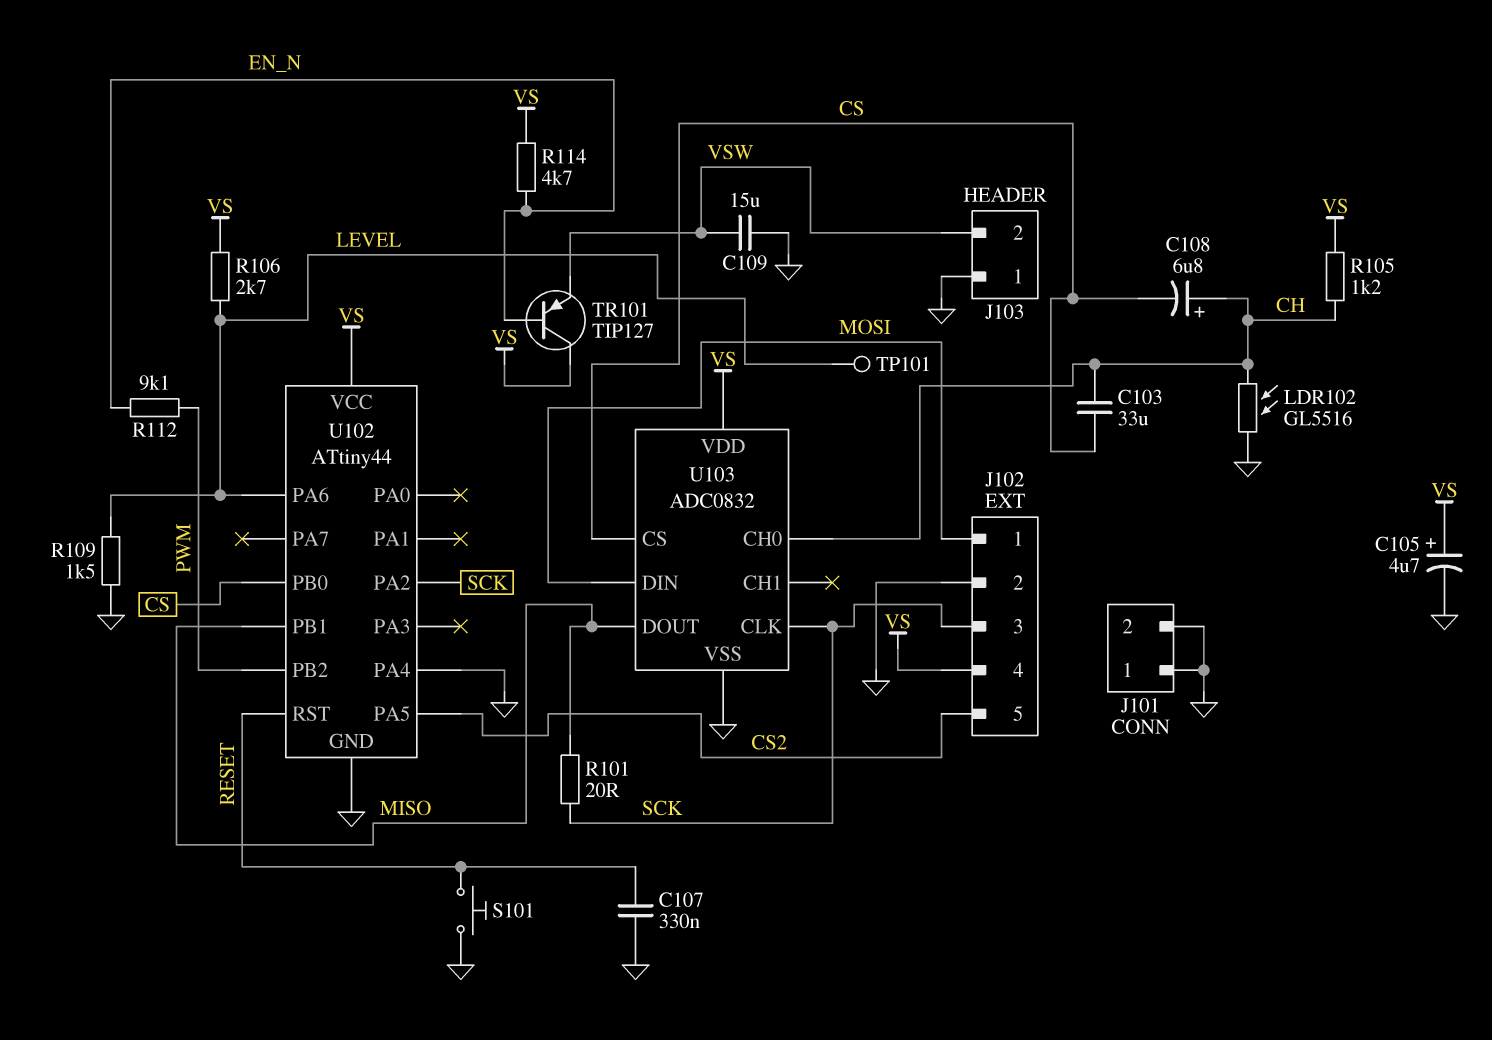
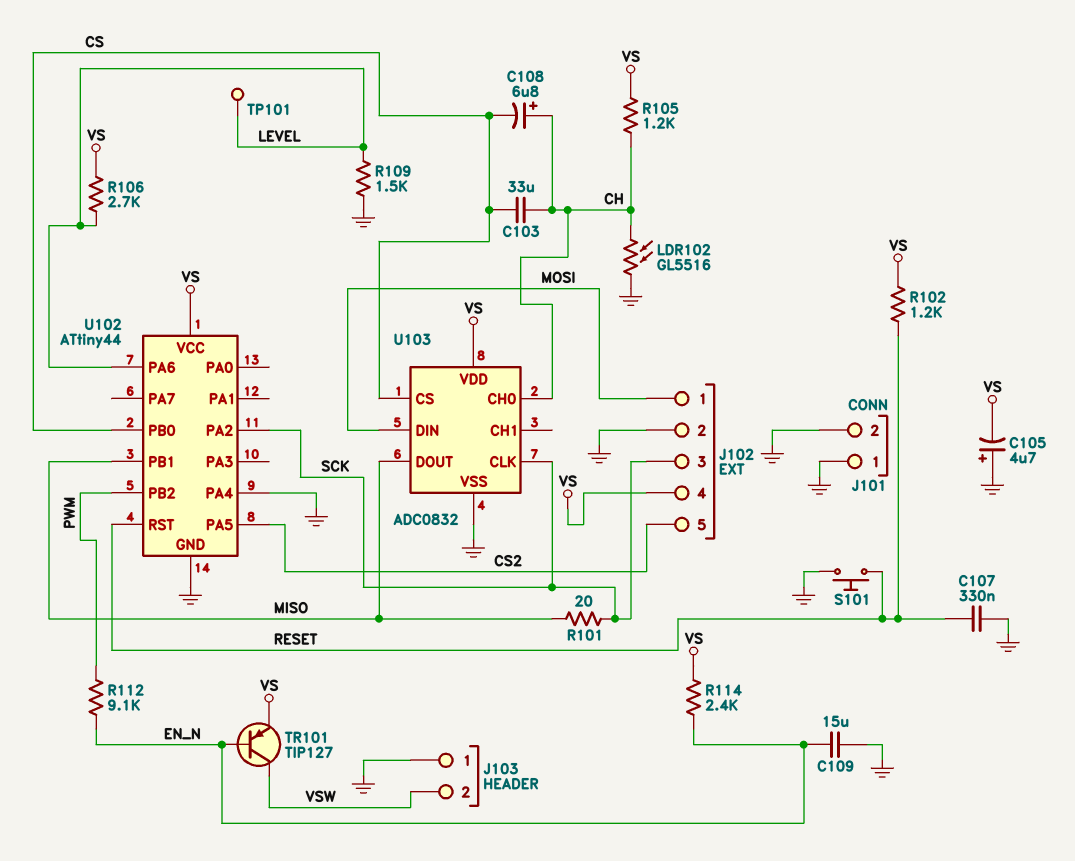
C105: 4.7uF (plus VS, minus GND) -> 4.7uF (plus GND, minus VS)
C109: 15uF (GND, VSW) -> 15uF (EN_N, GND)
R102: none -> 1.2k (RESET, VS)
R114: 4.7k (EN_N, VS) -> 2.4k (EN_N, VS)
TR101: PNP TIP127 (B EN_N, C VS, E VSW) -> PNP TIP127 (B EN_N, C VSW, E VS)

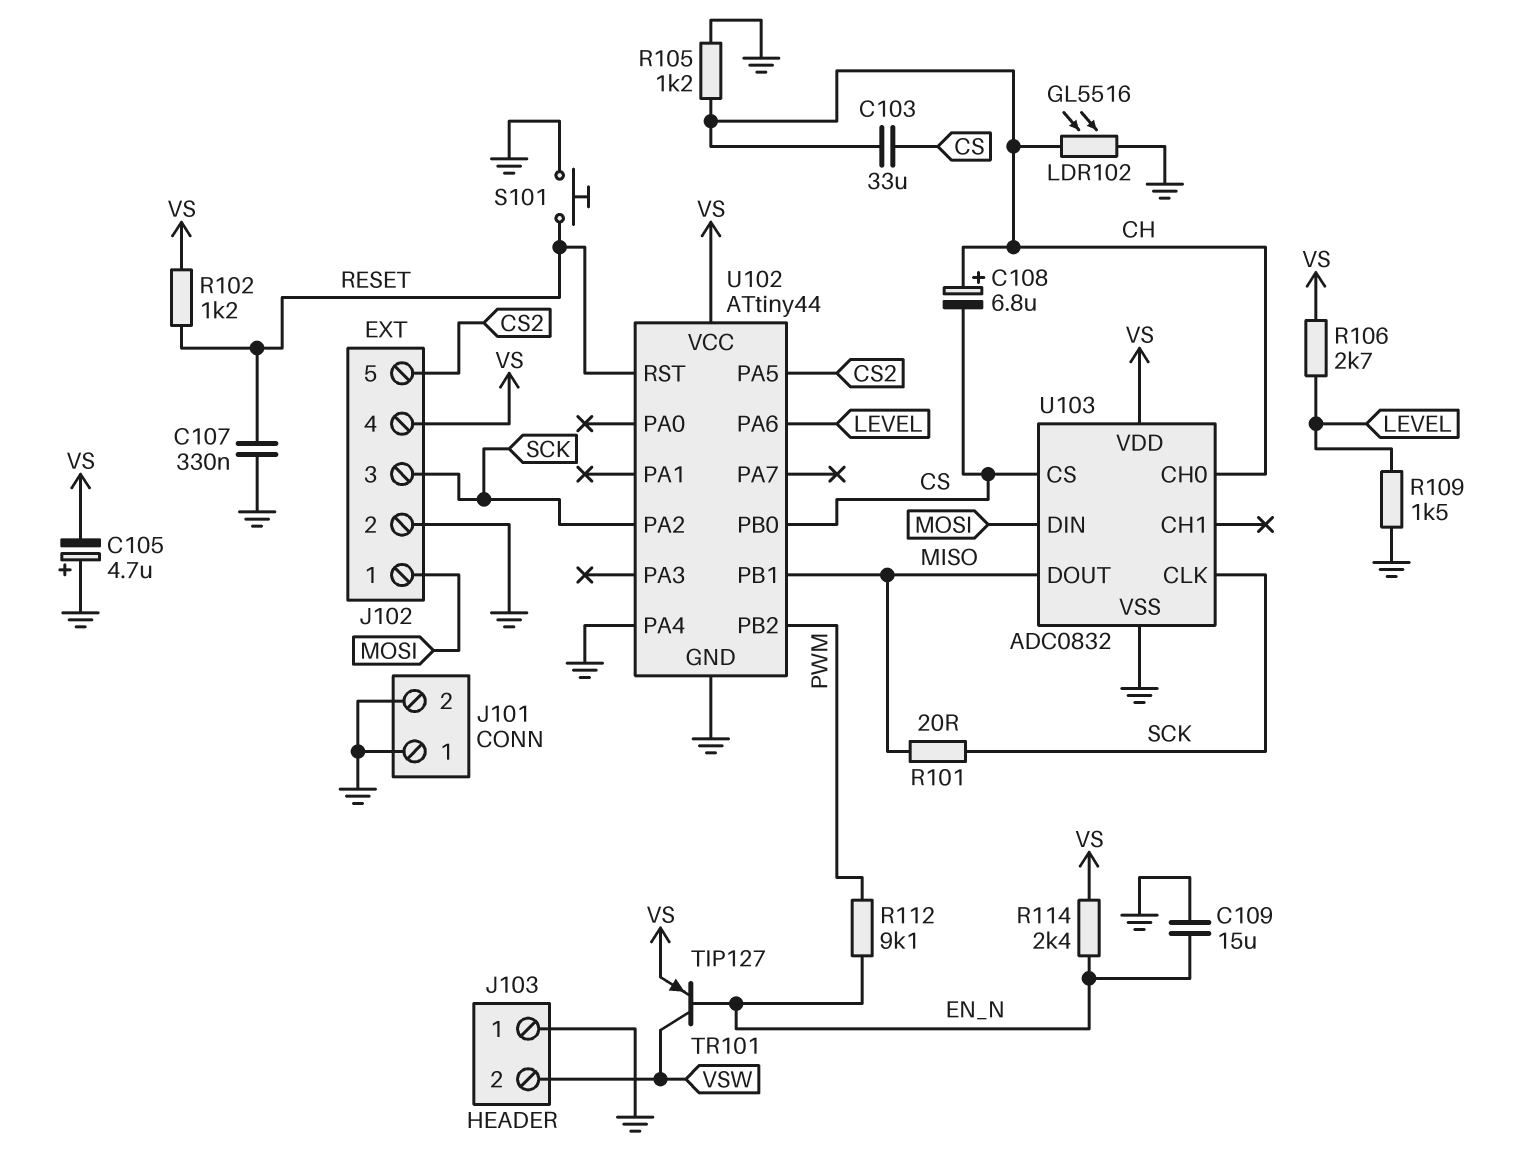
R105: 1.2k (CH, VS) -> 1.2k (CH, GND)
TP101: test point (LEVEL) -> none

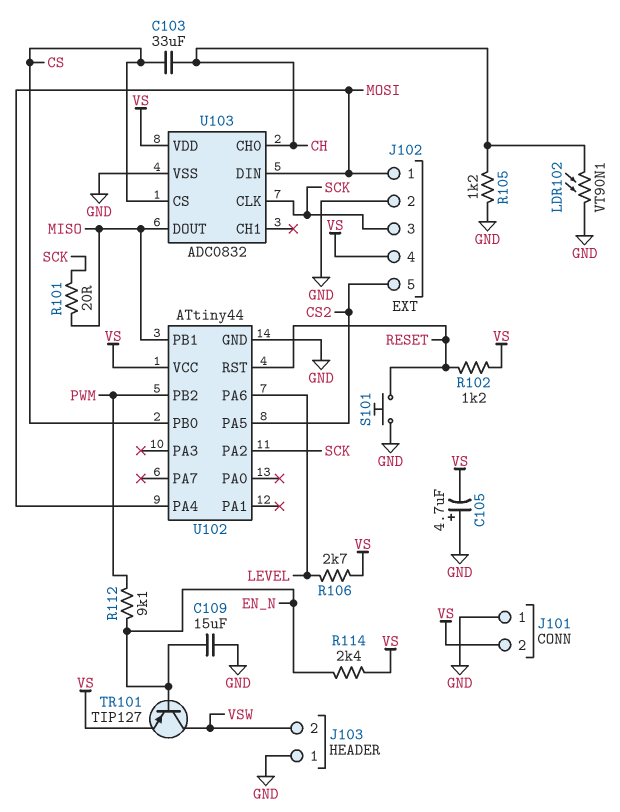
C107: 330nF (GND, RESET) -> none
C108: 6.8uF (plus CH, minus CS) -> none
J101 pin 2: GND -> VS
LDR102: GL5516 (CH, GND) -> VT90N1 (CH, GND)
R109: 1.5k (GND, LEVEL) -> none
U102 pin PA4: GND -> MOSI

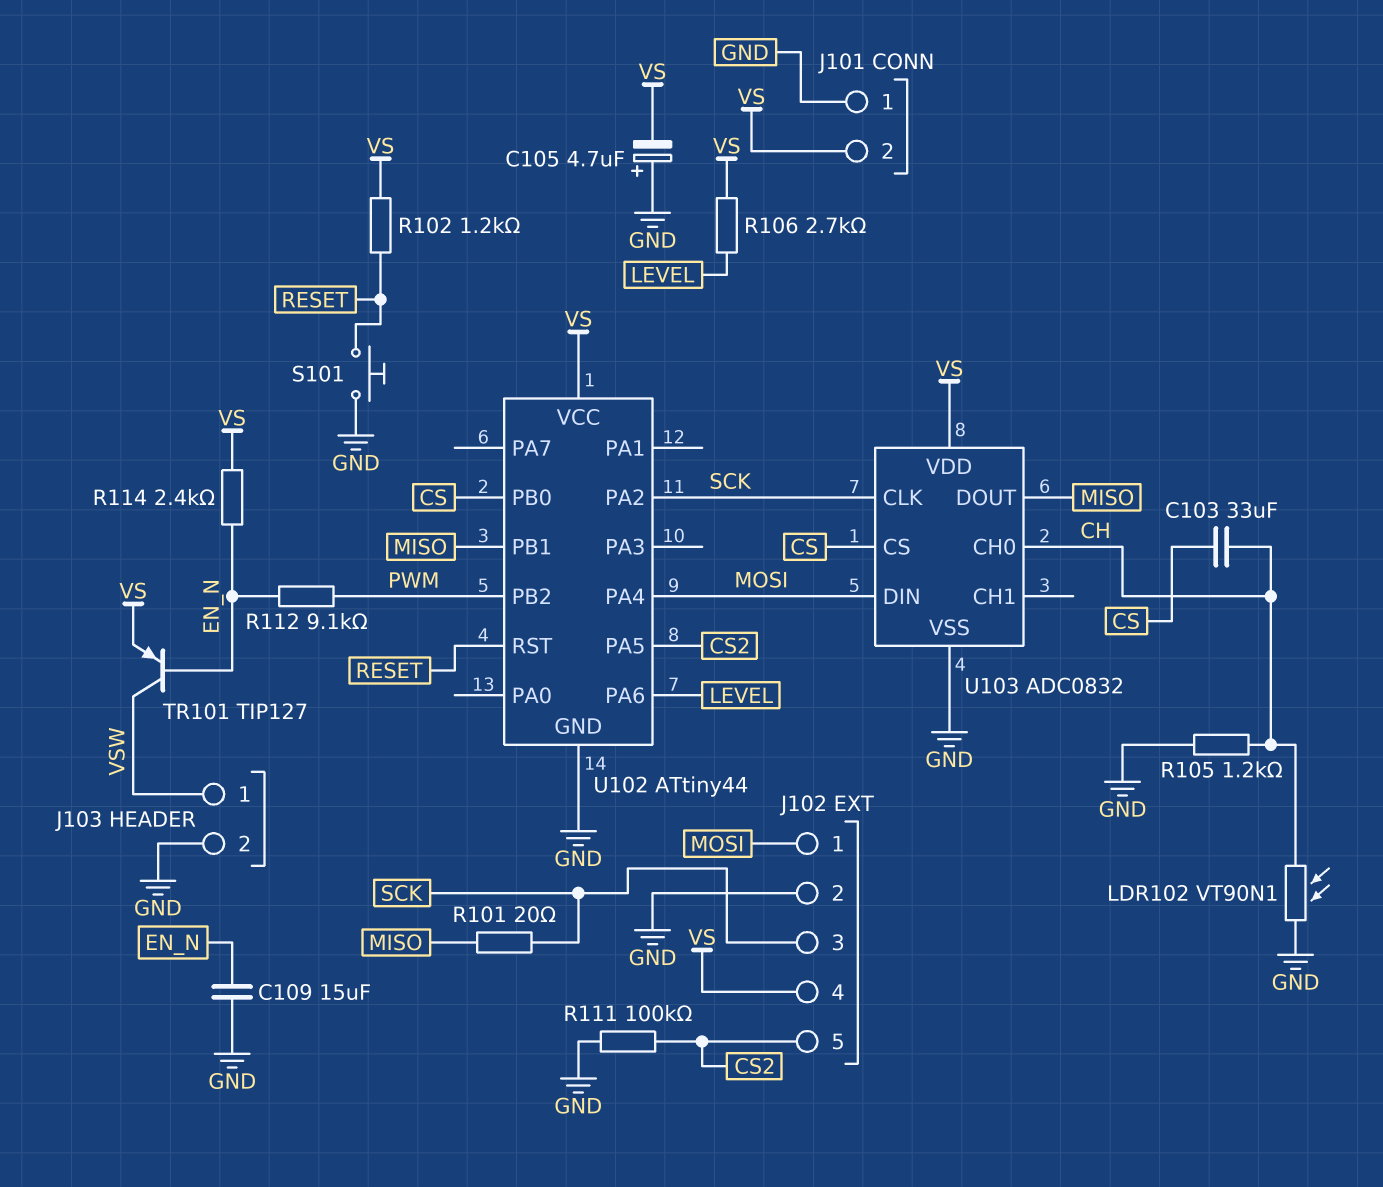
J103 pin 1: GND -> VSW
J103 pin 2: VSW -> GND
R111: none -> 100k (CS2, GND)

